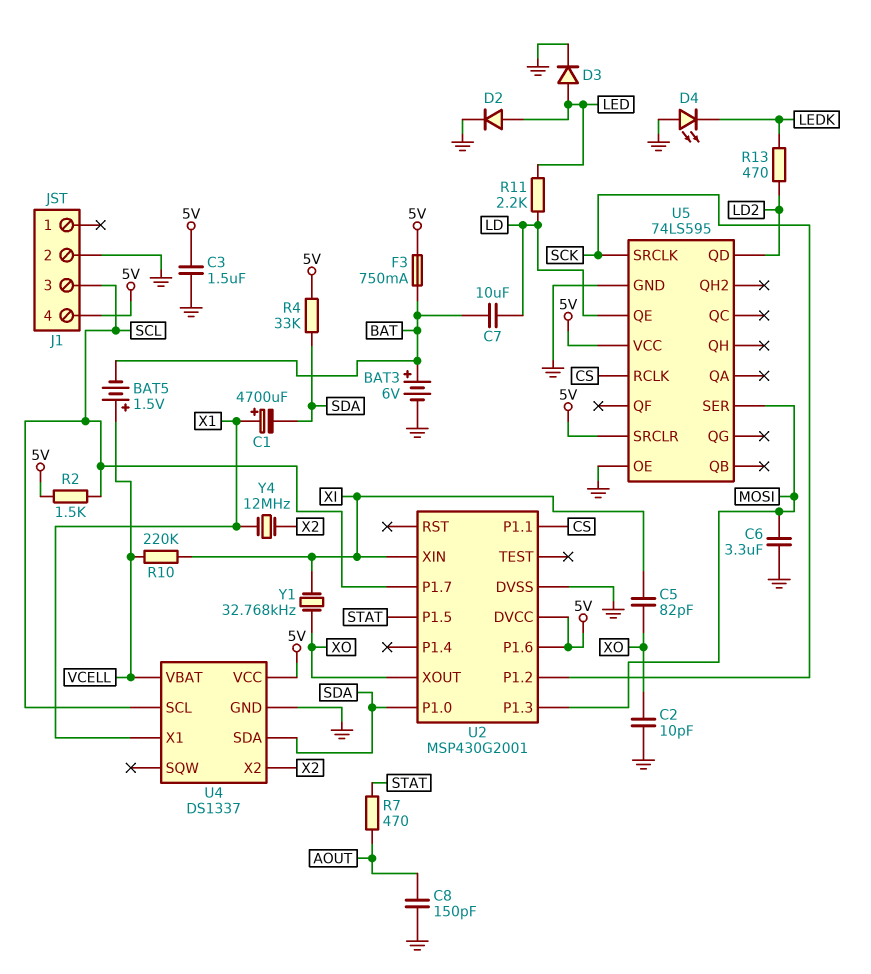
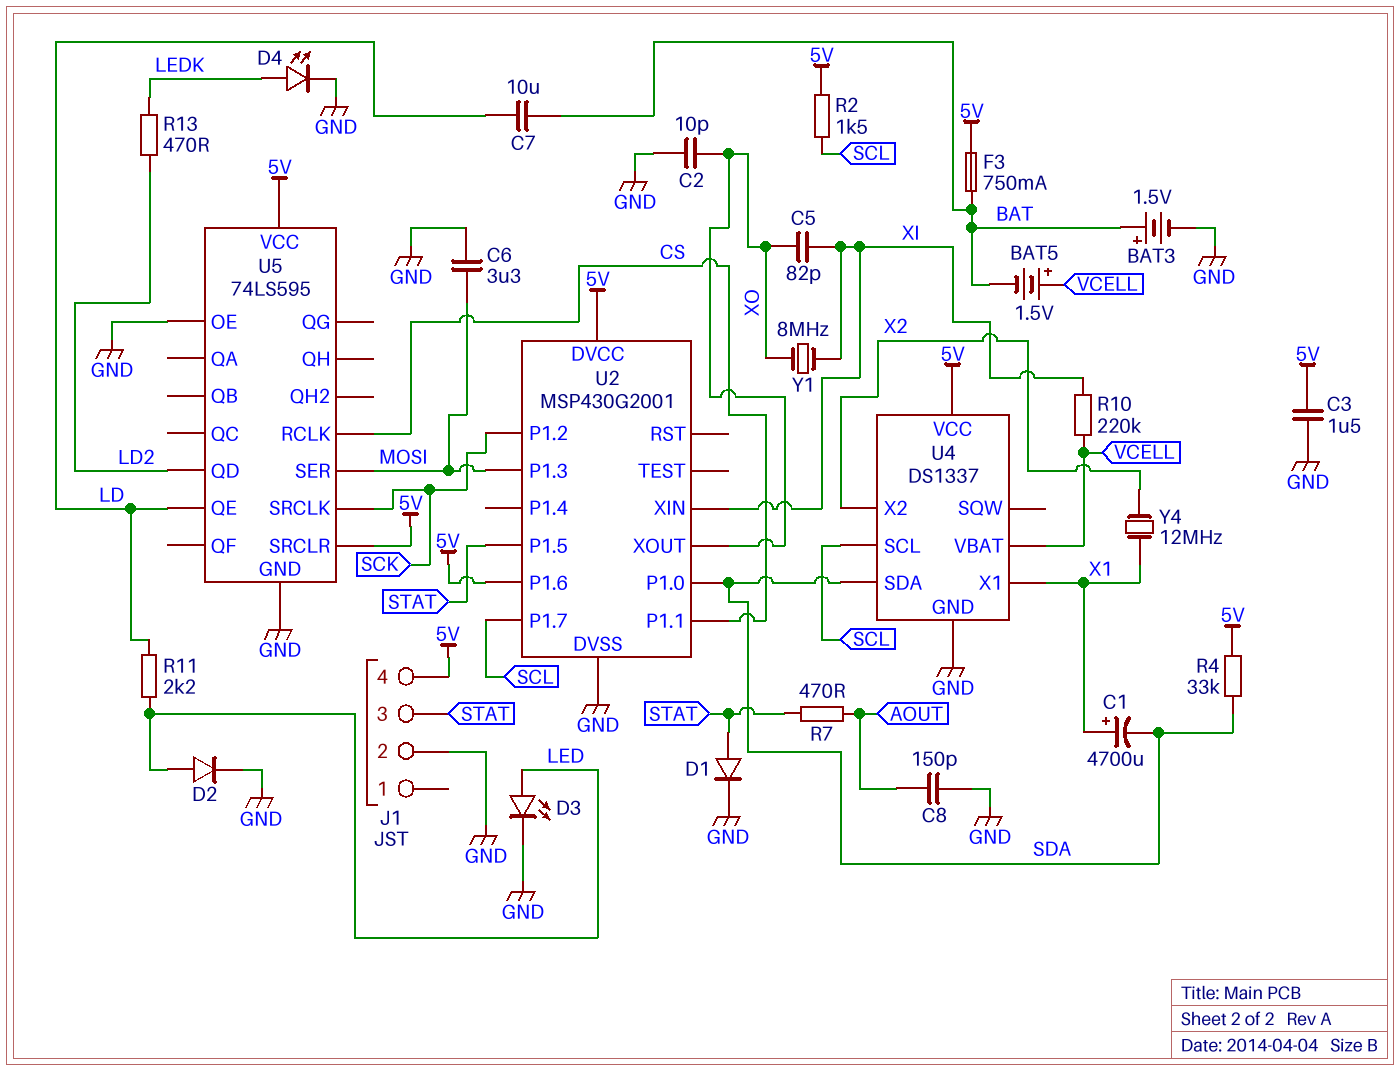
BAT3: 6V (plus BAT, minus GND) -> 1.5V (plus BAT, minus GND)
D1: none -> diode (A STAT, K GND)
D3: diode (A LED, K GND) -> LED (A LED, K GND)
D4: LED (A GND, K LEDK) -> LED (A LEDK, K GND)
J1 pin 3: SCL -> STAT
Y1: 32.768kHz (XI, XO) -> 8MHz (XI, XO)

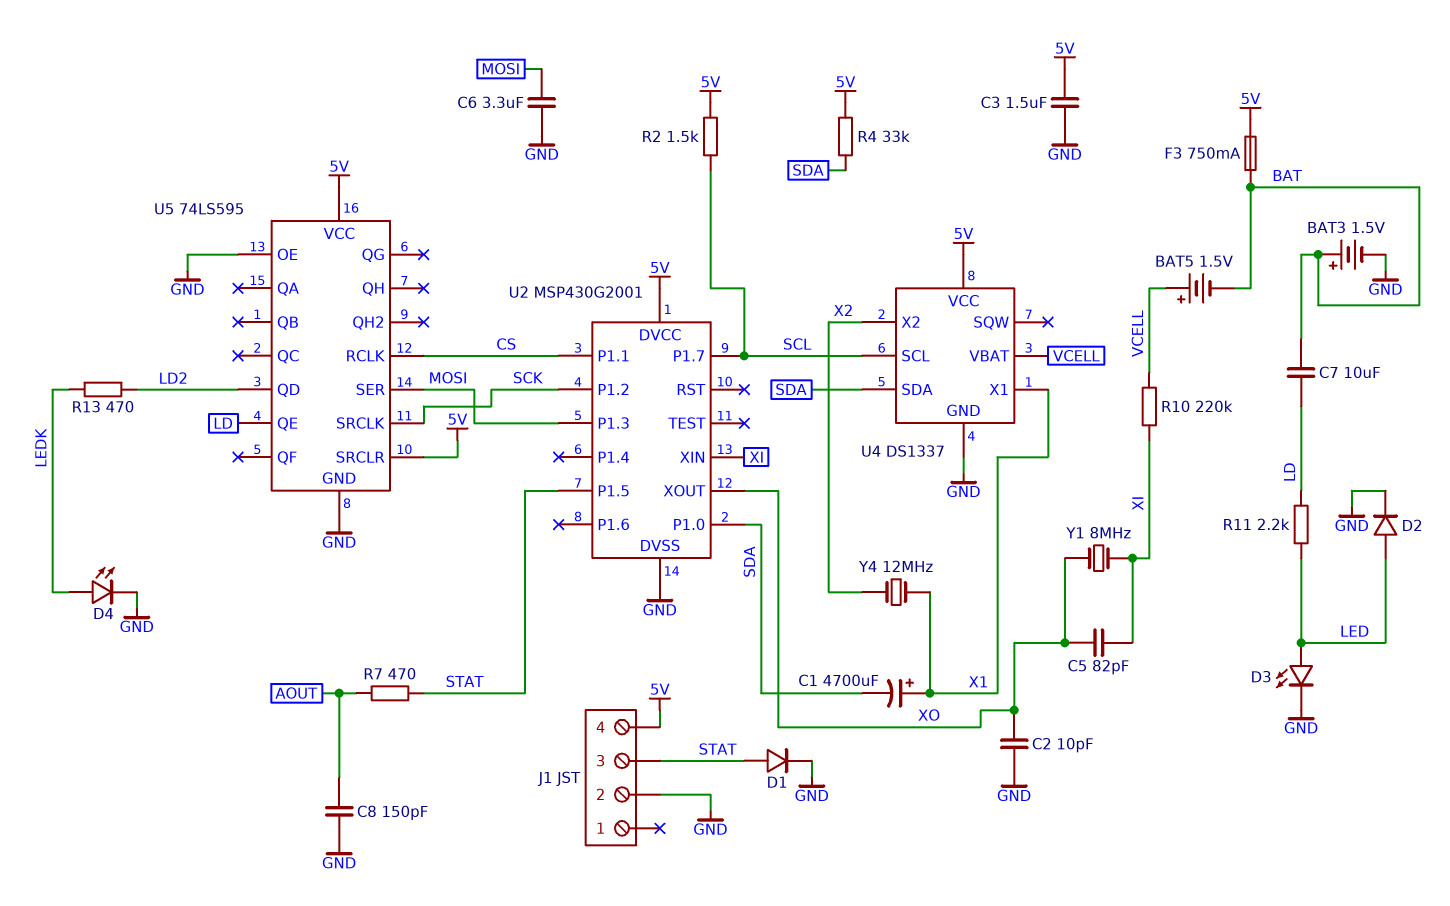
U2 pin P1.6: 5V -> none

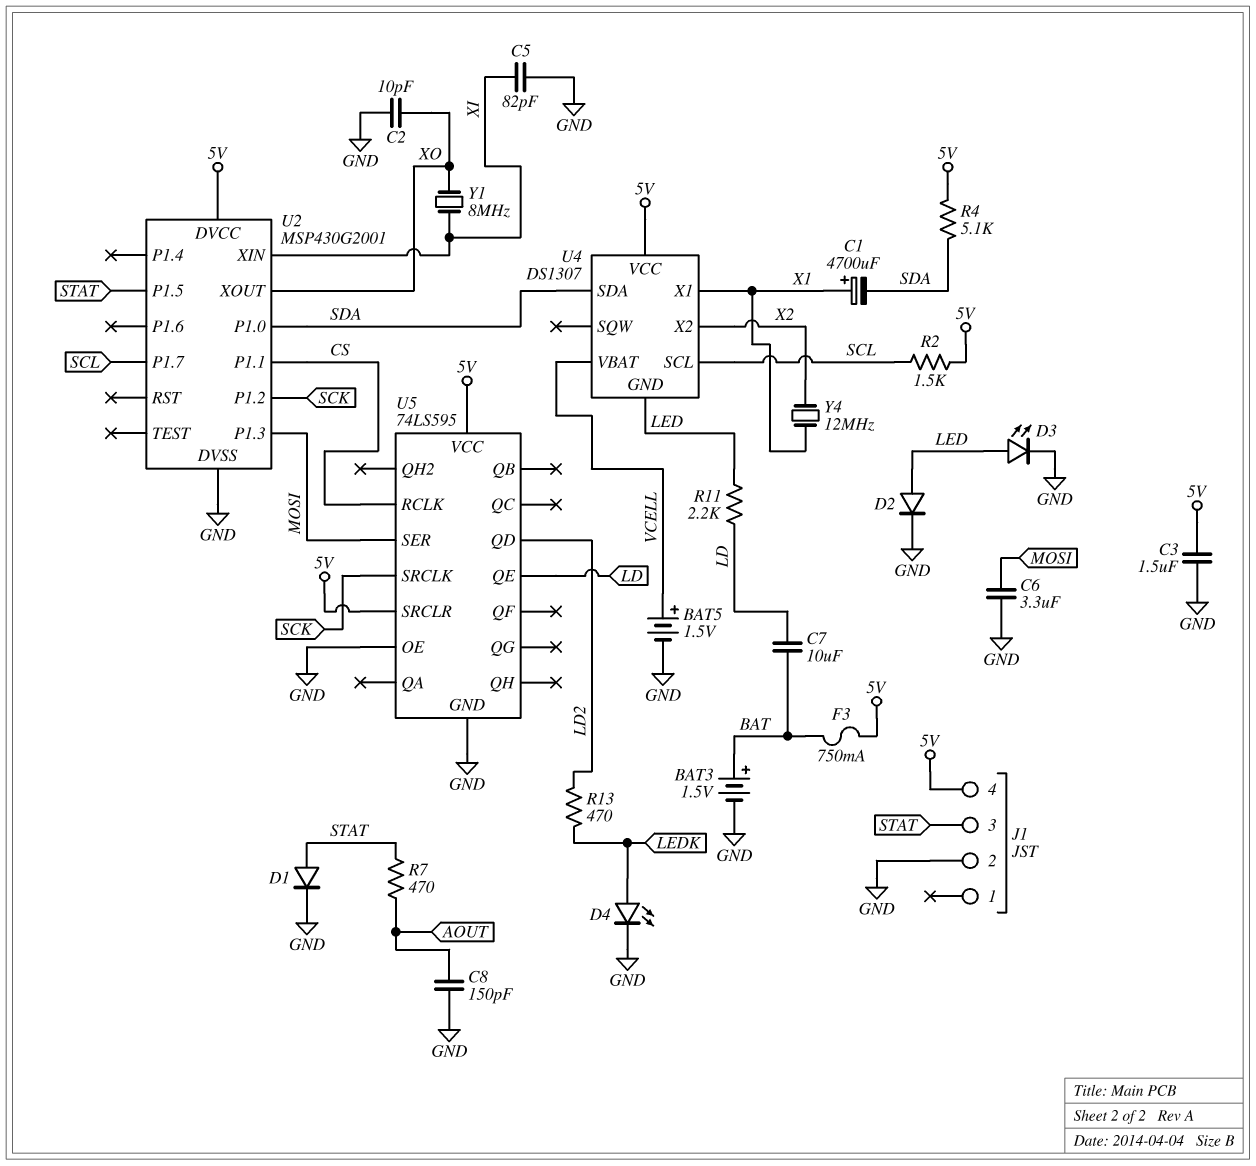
BAT5: 1.5V (plus VCELL, minus BAT) -> 1.5V (plus VCELL, minus GND)
C5: 82pF (XI, XO) -> 82pF (GND, XI)
R4: 33k (5V, SDA) -> 5.1k (5V, SDA)
R10: 220k (VCELL, XI) -> none
U4: DS1337 -> DS1307
U4 pin GND: GND -> LED

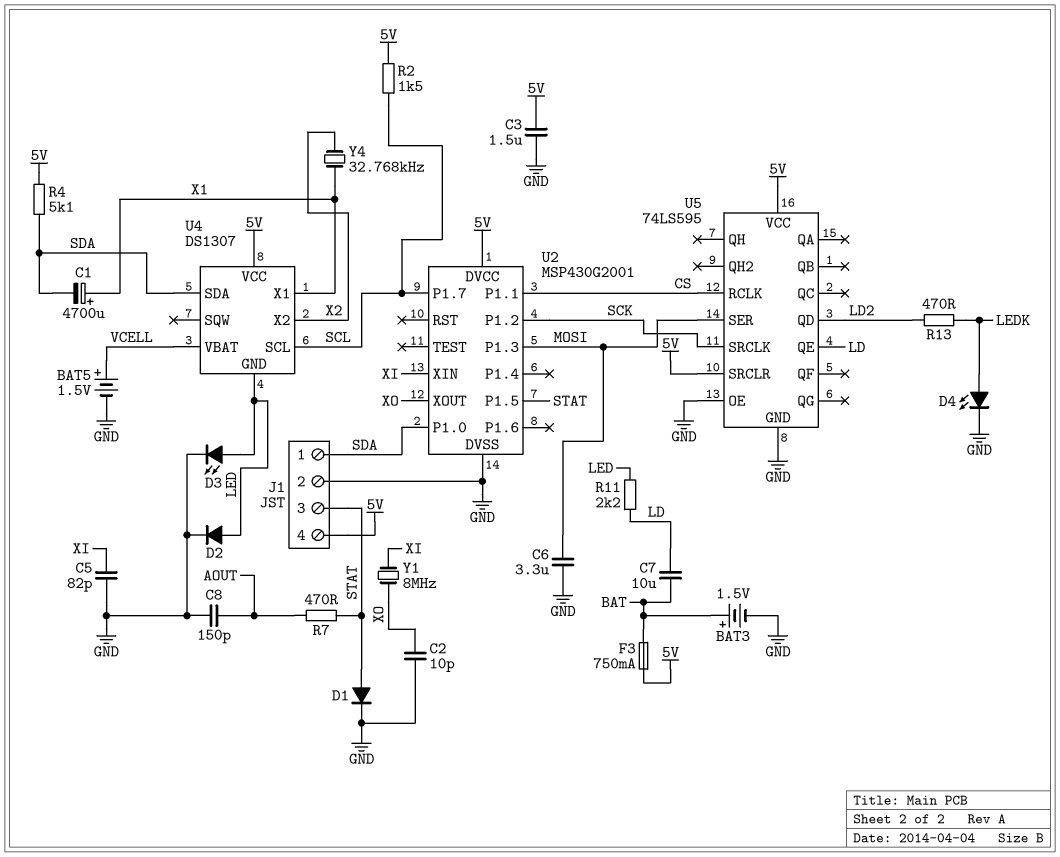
J1 pin 1: none -> SDA
Y4: 12MHz (X1, X2) -> 32.768kHz (X1, X2)

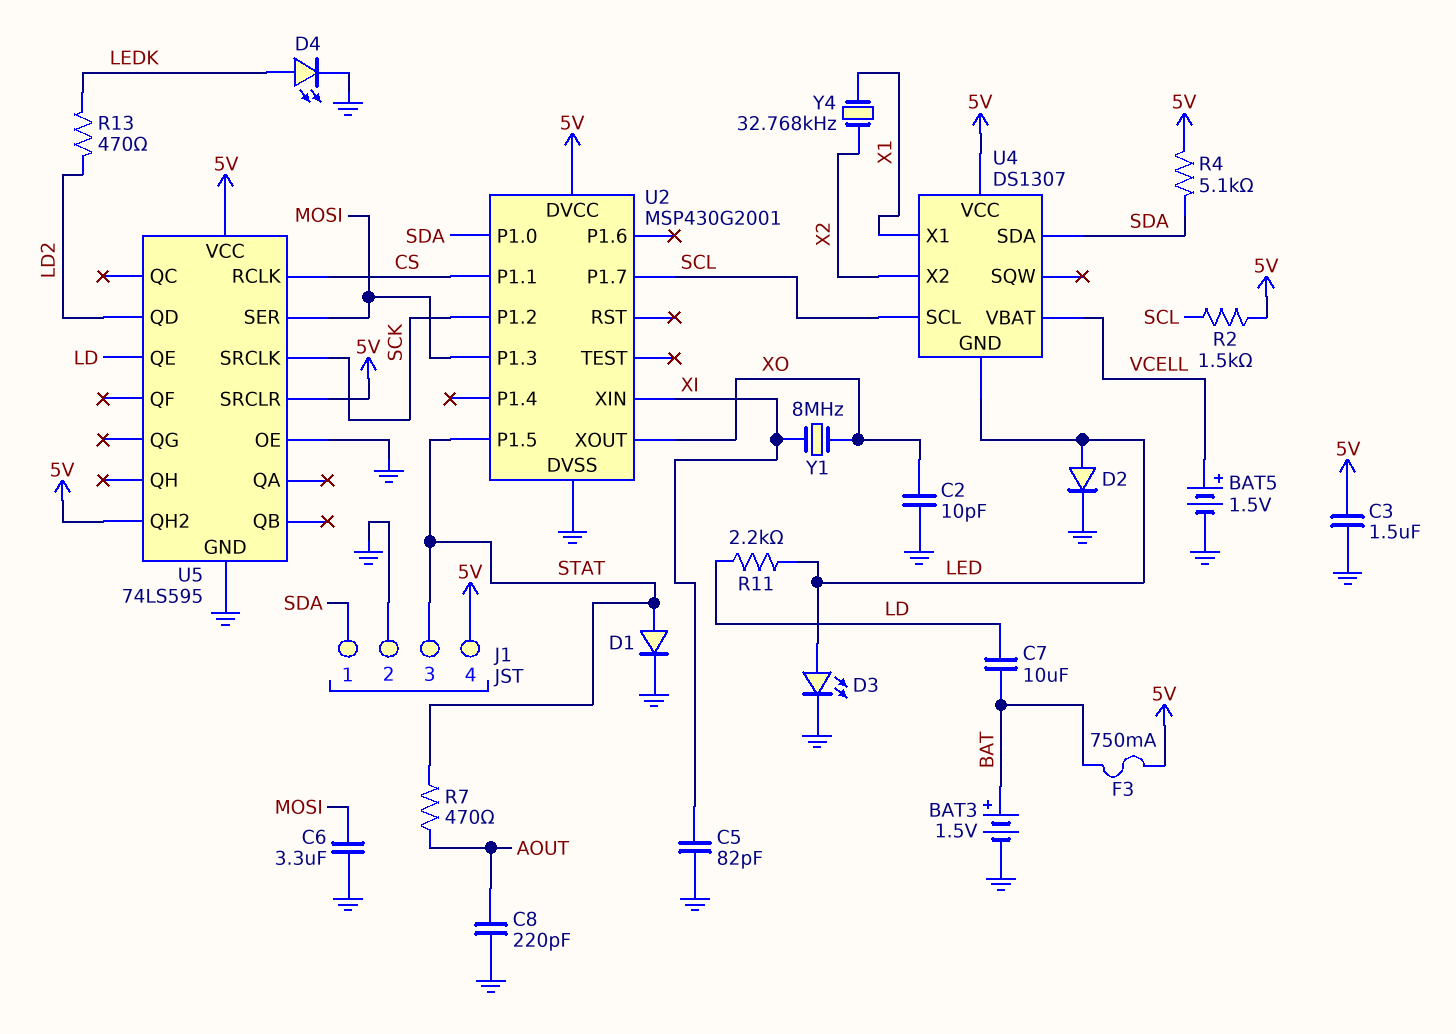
C1: 4700uF (plus X1, minus SDA) -> none
C8: 150pF (AOUT, GND) -> 220pF (AOUT, GND)
U5 pin QH2: none -> 5V

